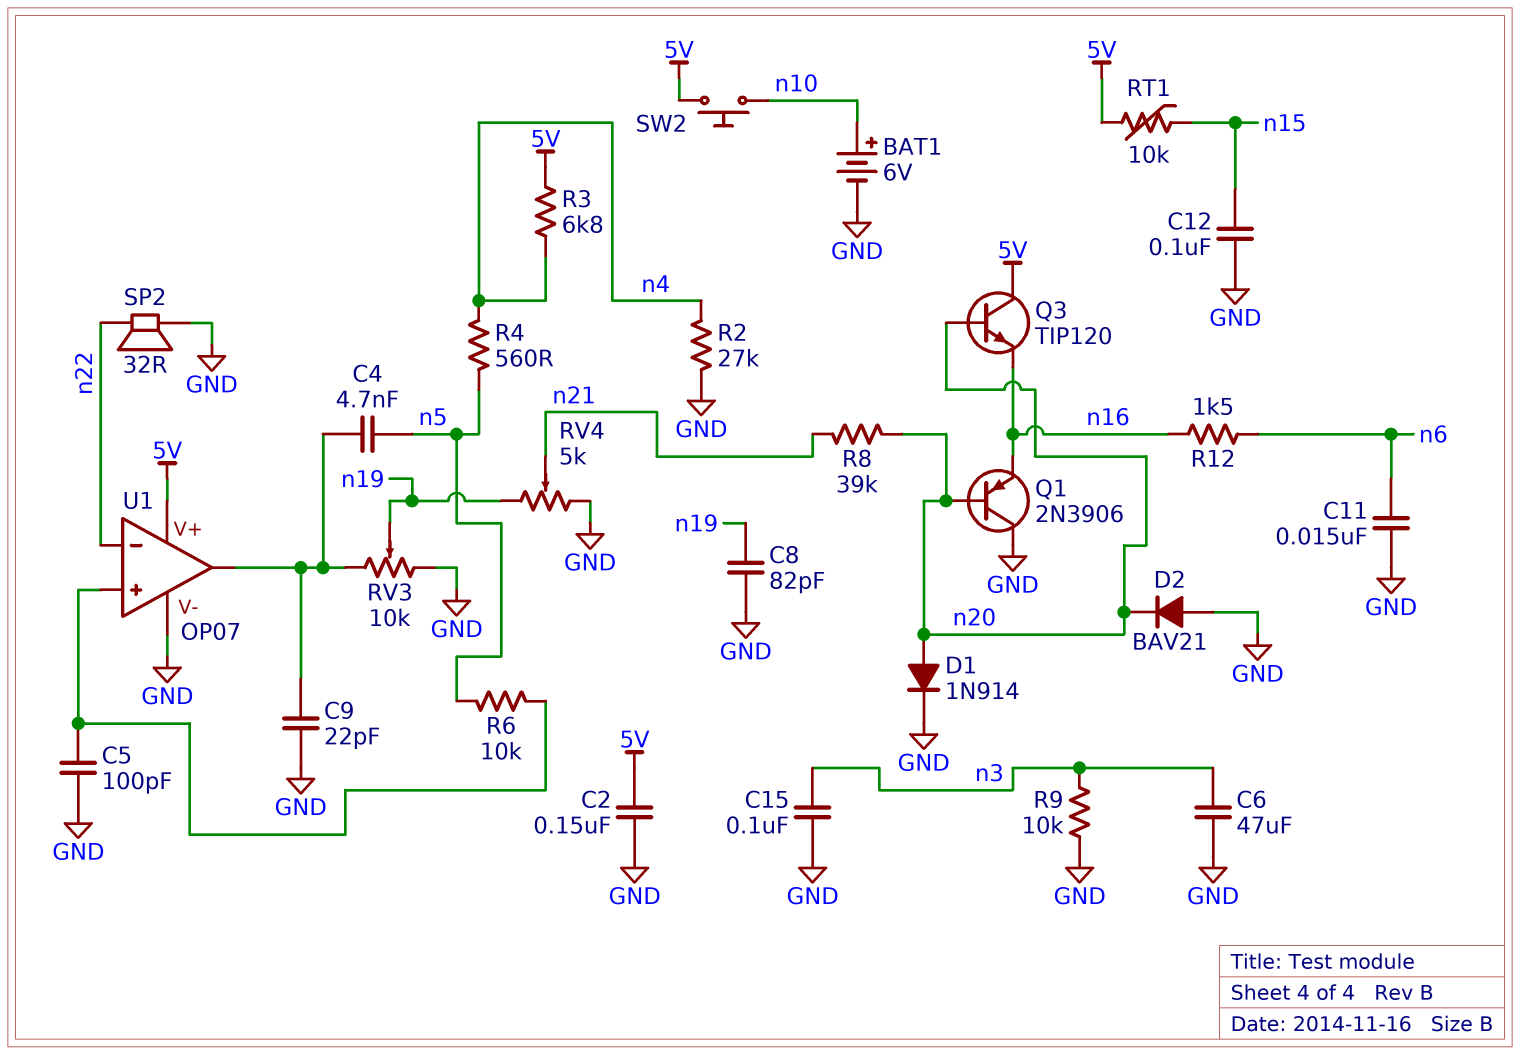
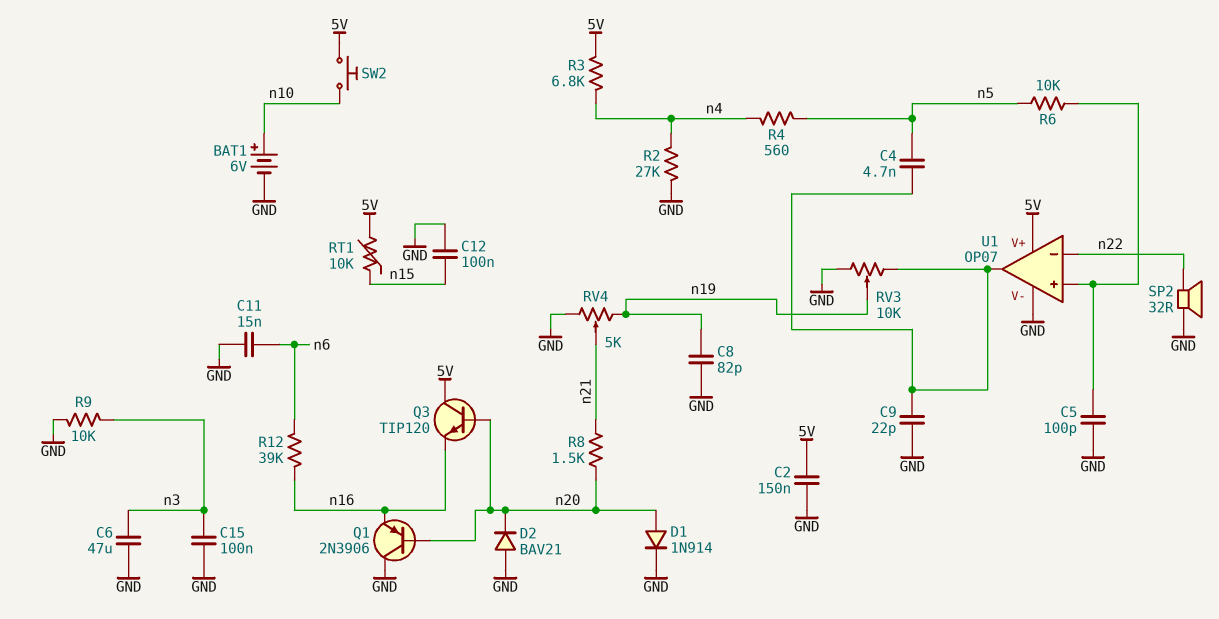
R8: 39k (n20, n21) -> 1.5k (n20, n21)
R12: 1.5k (n6, n16) -> 39k (n6, n16)

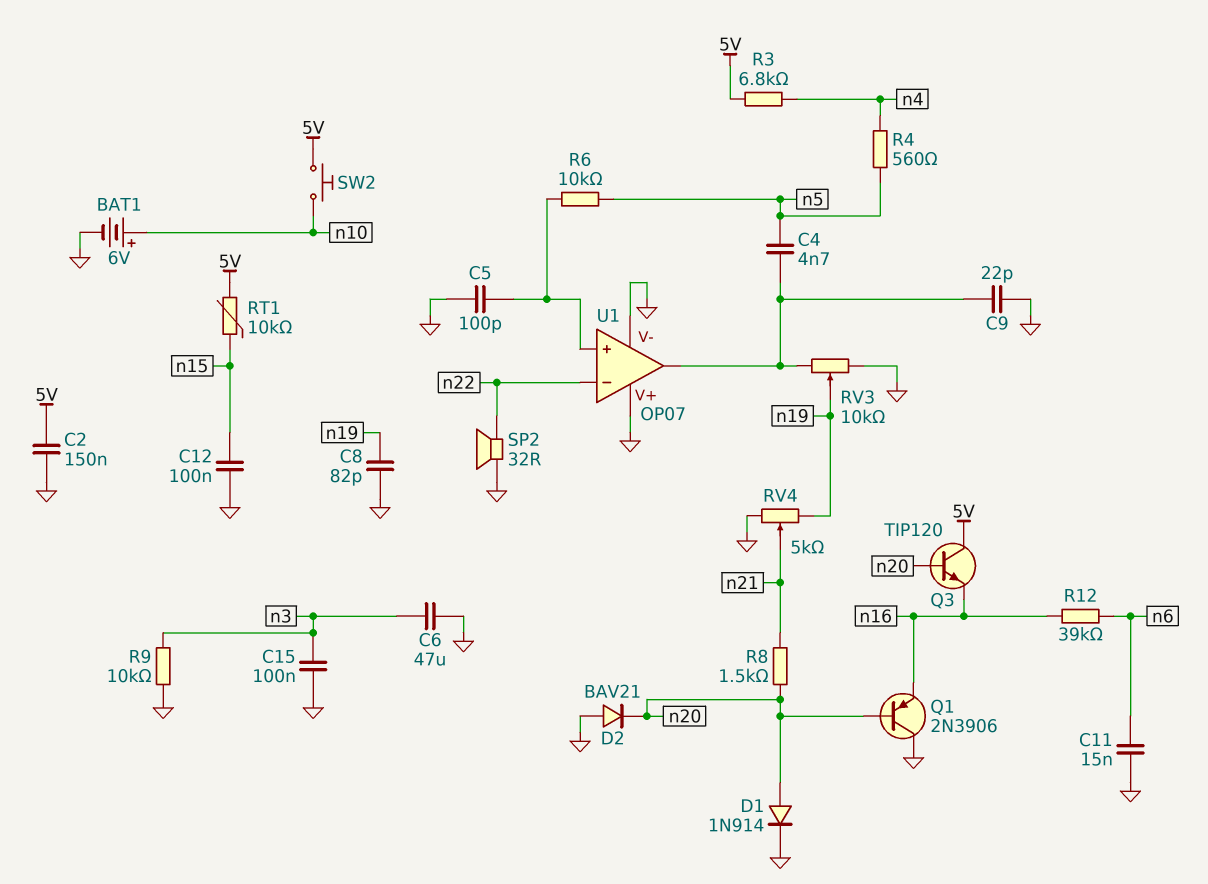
R2: 27k (GND, n4) -> none
U1 pin V+: 5V -> GND

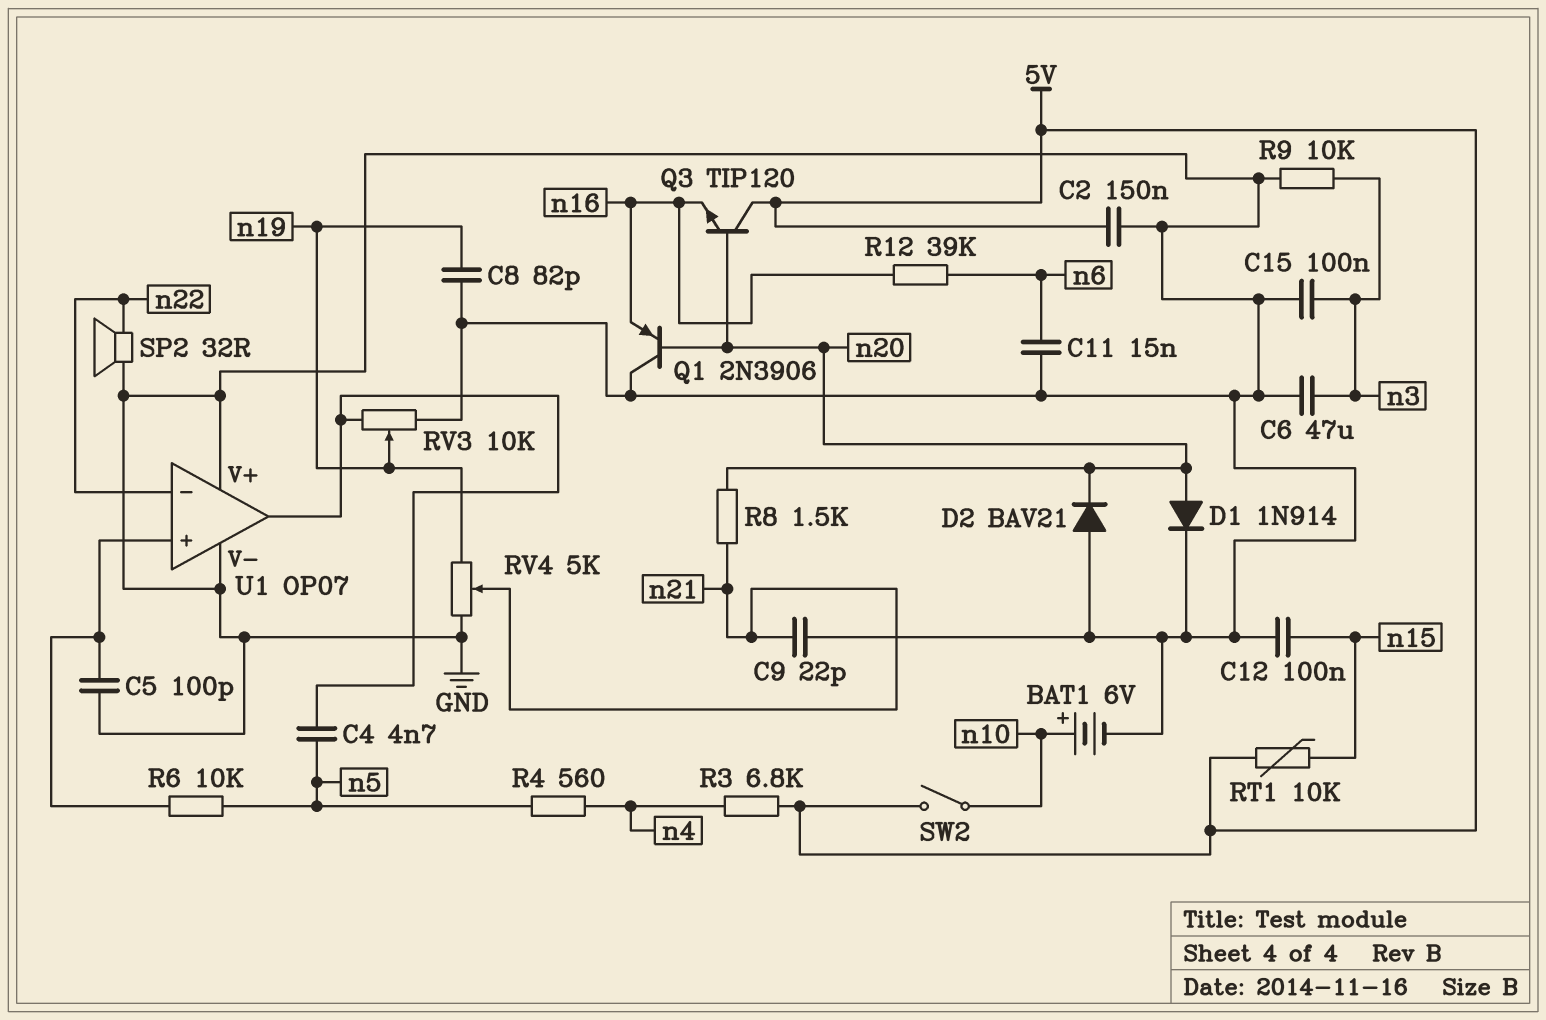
C9: 22pF (GND, U1/out) -> 22pF (GND, n21)
SW2: button (5V, n10) -> switch (5V, n10)

